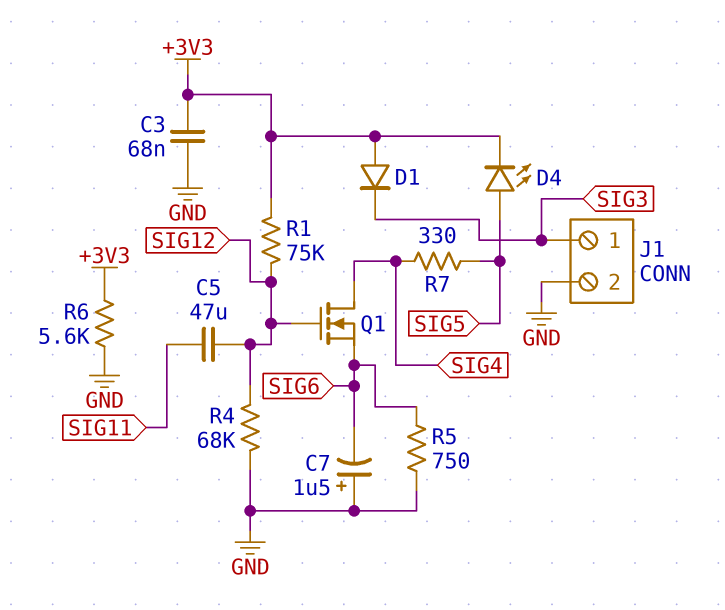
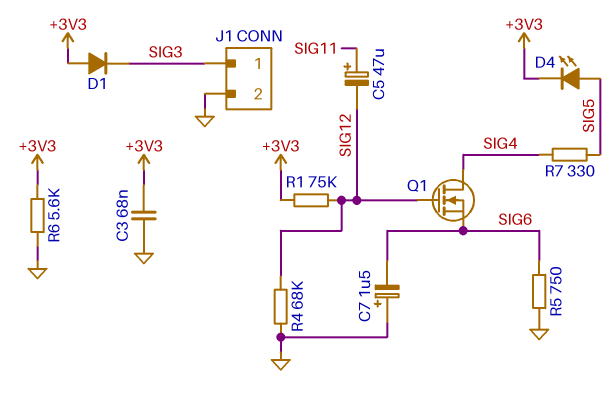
C5: 47uF (SIG11, SIG12) -> 47uF (plus SIG11, minus SIG12)

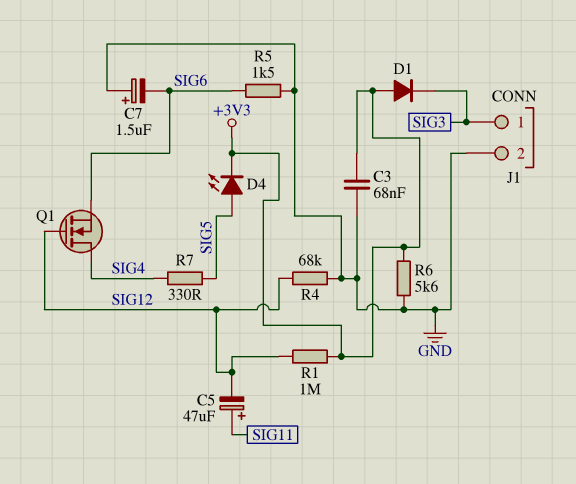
R1: 75k (+3V3, SIG12) -> 1M (+3V3, SIG12)
R5: 750 (GND, SIG6) -> 1.5k (GND, SIG6)

